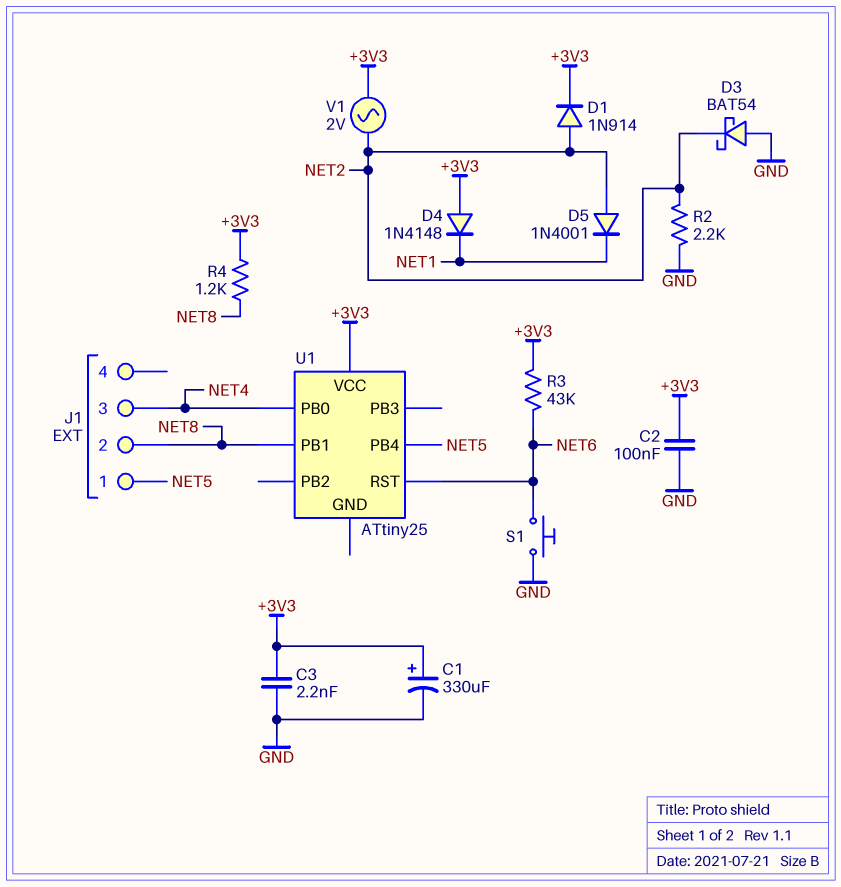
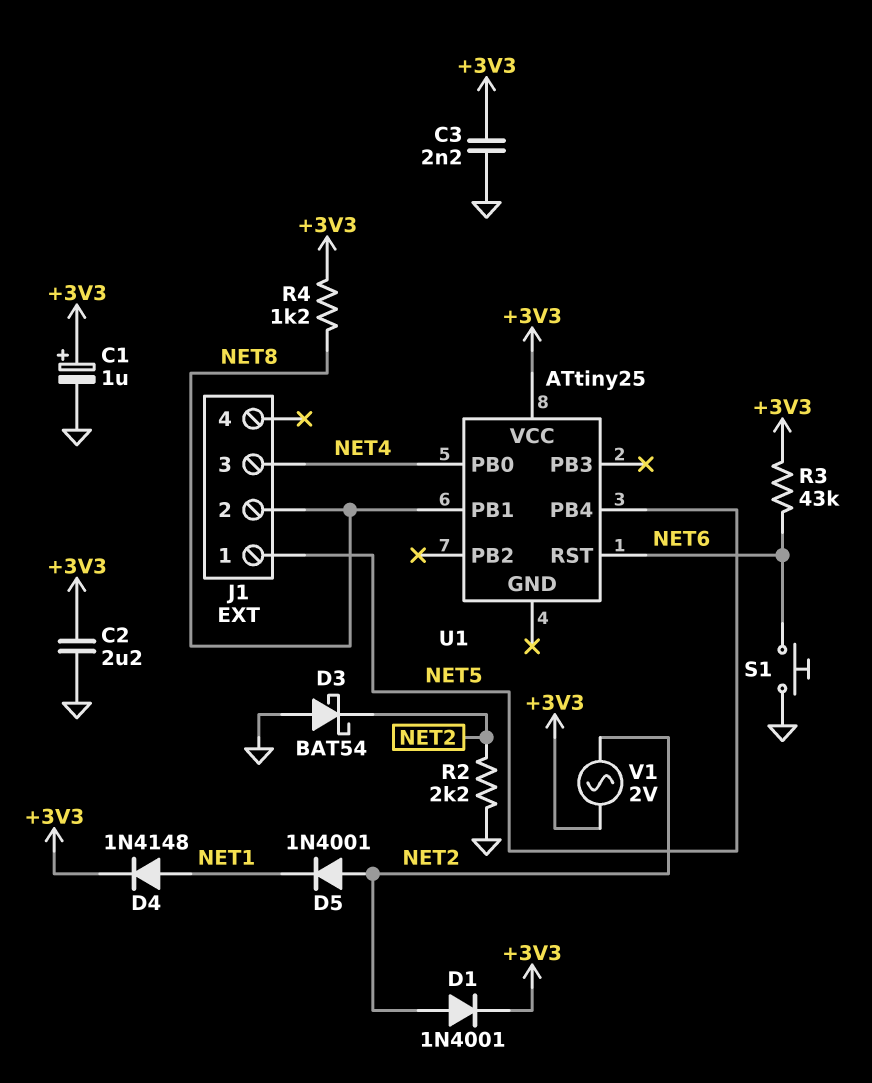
C1: 330uF (plus +3V3, minus GND) -> 1uF (plus +3V3, minus GND)
C2: 100nF (+3V3, GND) -> 2.2uF (+3V3, GND)
D1: diode 1N914 (A NET2, K +3V3) -> diode 1N4001 (A NET2, K +3V3)
D4: diode 1N4148 (A +3V3, K NET1) -> diode 1N4148 (A NET1, K +3V3)

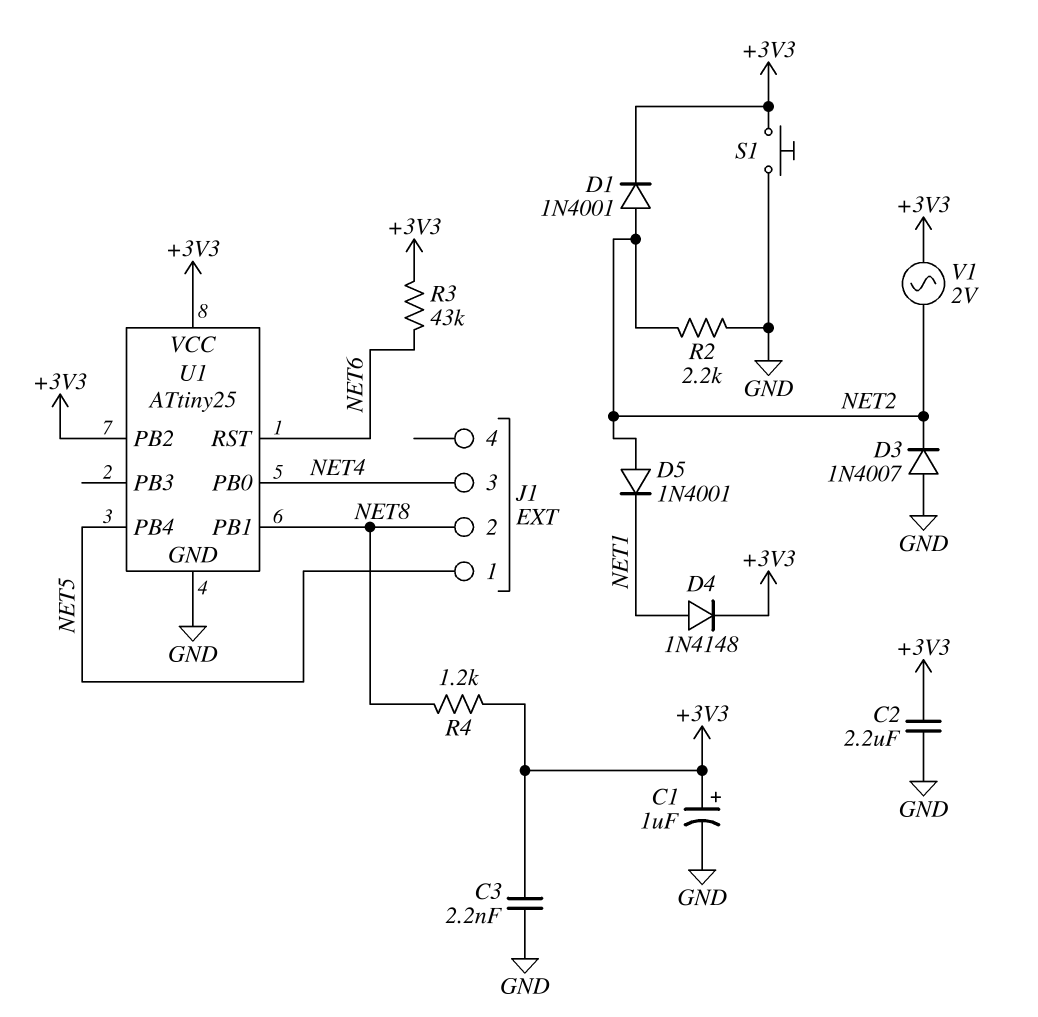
D3: schottky BAT54 (A GND, K NET2) -> diode 1N4007 (A GND, K NET2)
S1: button (GND, NET6) -> button (+3V3, GND)
U1 pin GND: none -> GND
U1 pin PB2: none -> +3V3

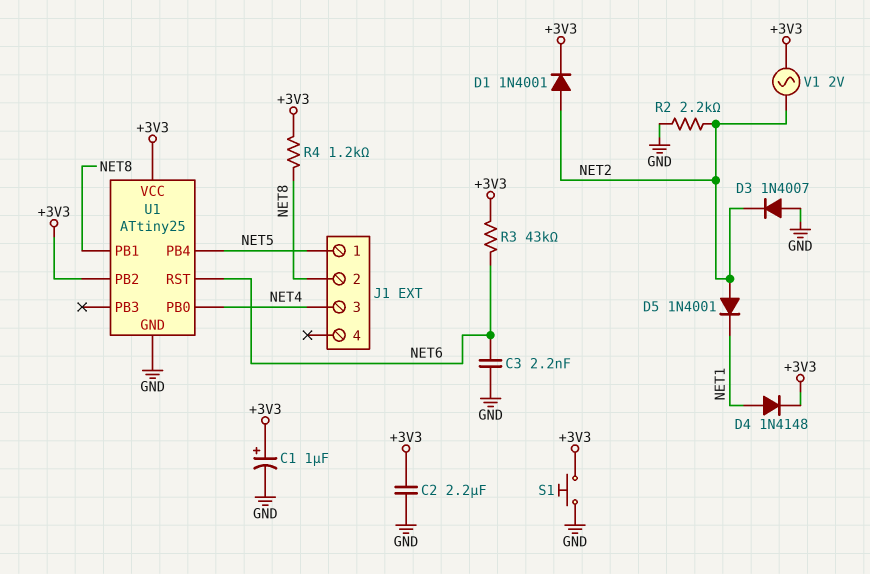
C3: 2.2nF (+3V3, GND) -> 2.2nF (GND, NET6)

